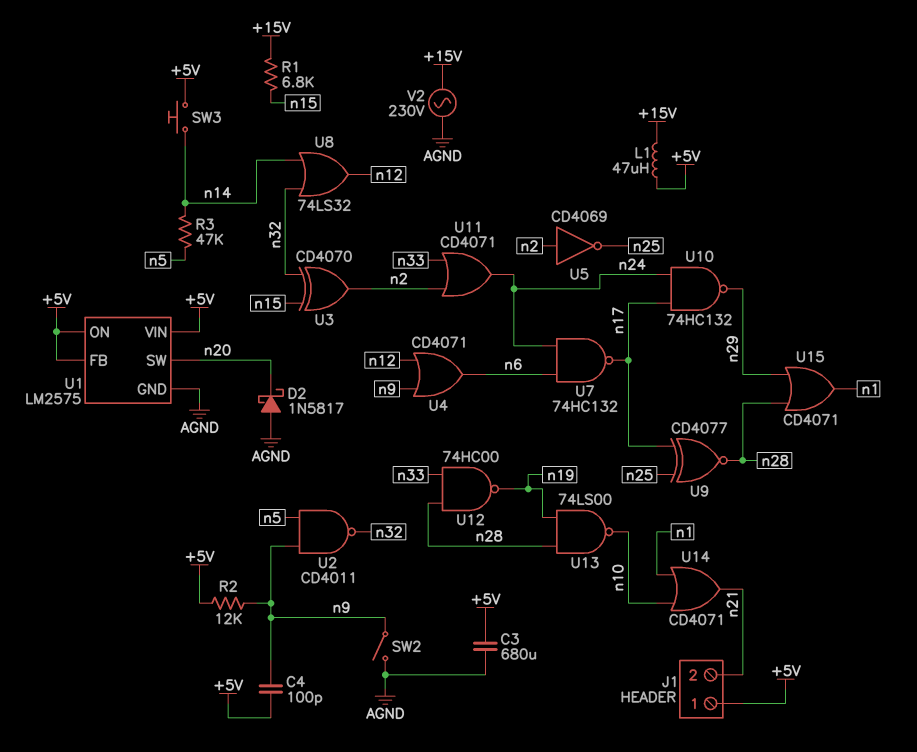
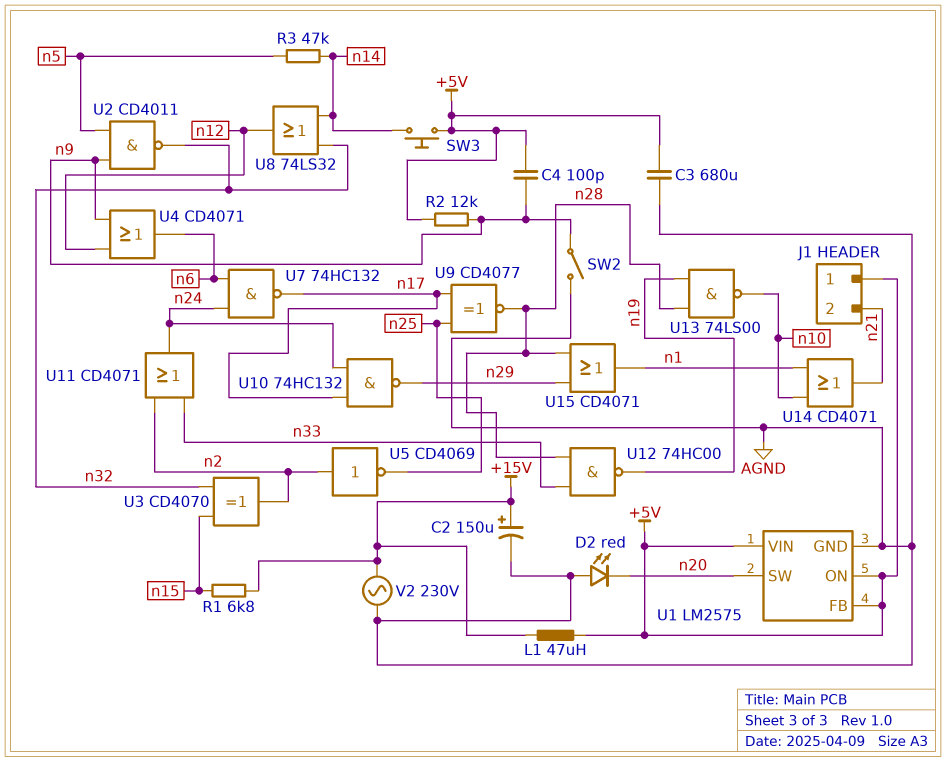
C2: none -> 150uF (plus +15V, minus AGND)
D2: schottky 1N5817 (A AGND, K n20) -> LED red (A AGND, K n20)

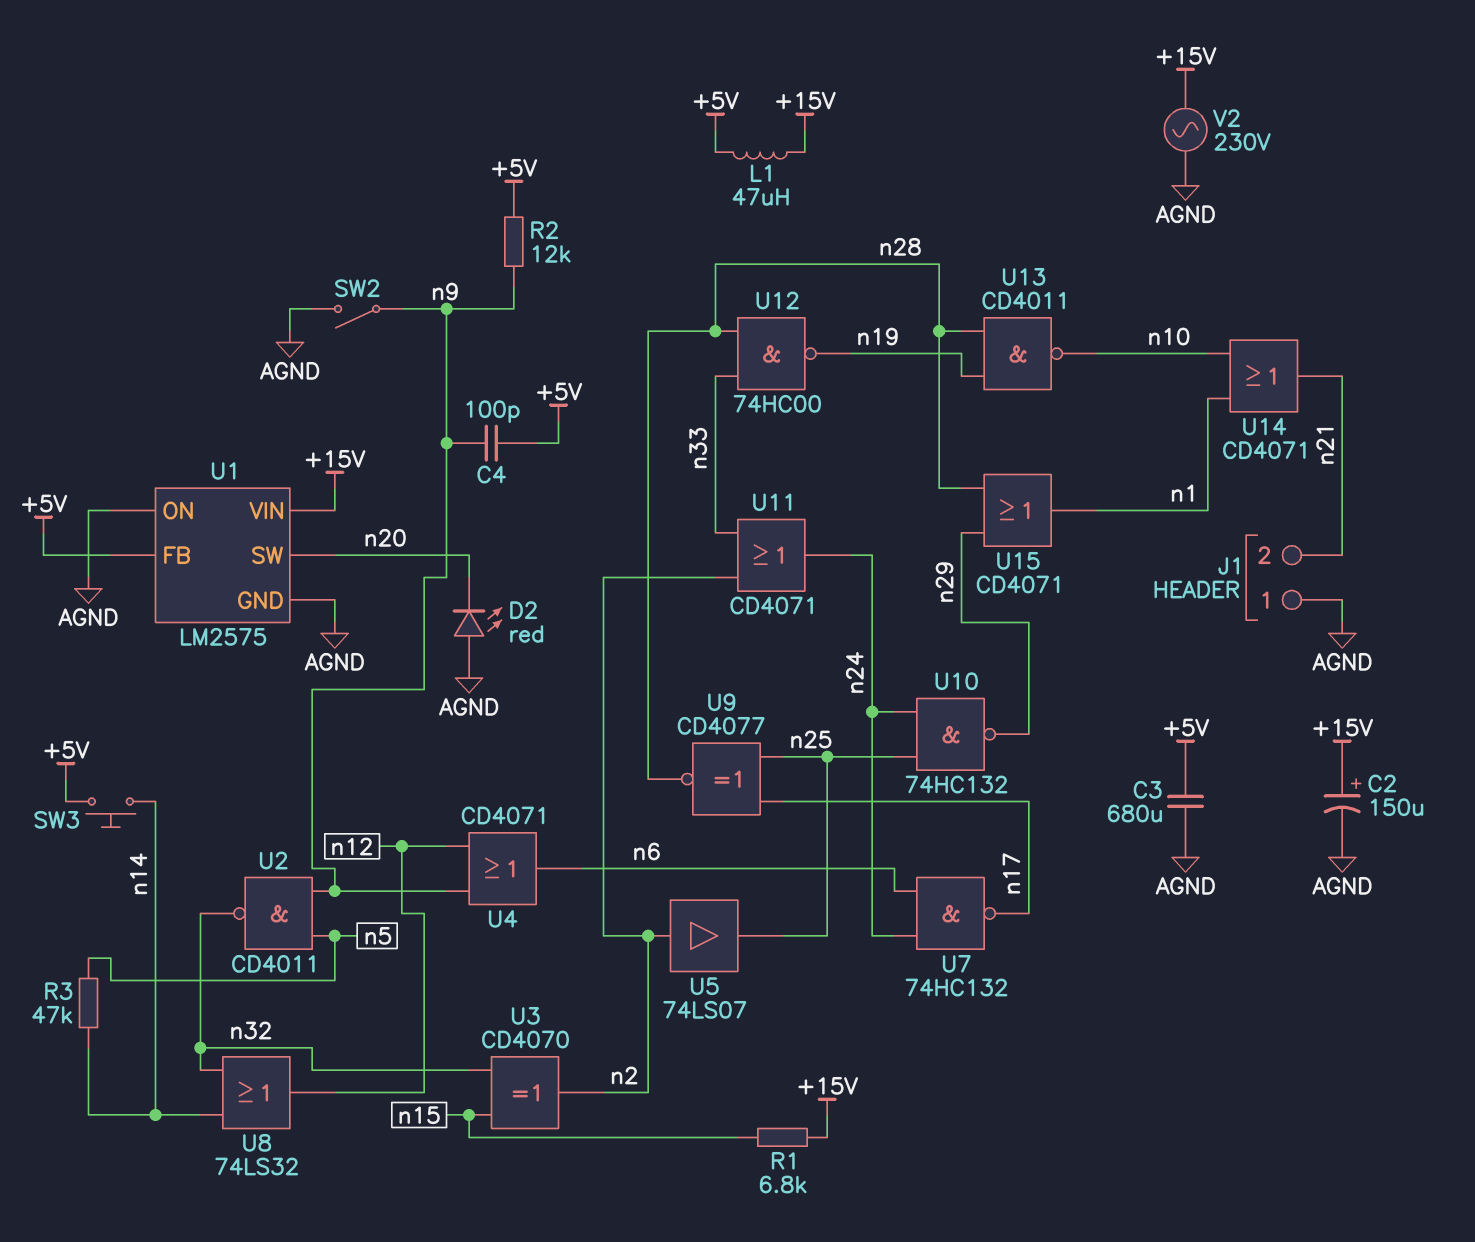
J1 pin 1: +5V -> AGND
U1 pin ON: +5V -> AGND
U1 pin VIN: +5V -> +15V
U5: NOT CD4069 (in n2, out n25) -> buffer 74LS07 (in n2, out n25)
U10: NAND 74HC132 (in n17, in n24, out n29) -> NAND 74HC132 (in n24, in n25, out n29)
U13: NAND 74LS00 (in n19, in n28, out n10) -> NAND CD4011 (in n19, in n28, out n10)

